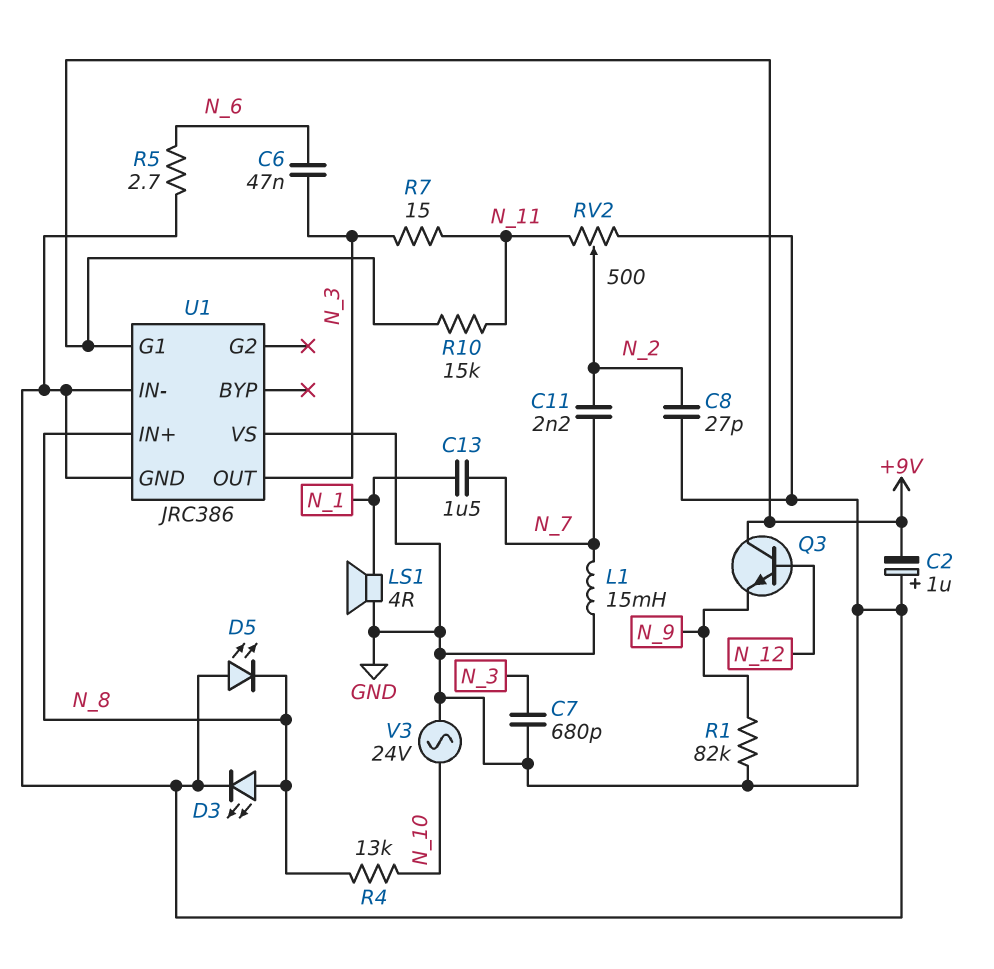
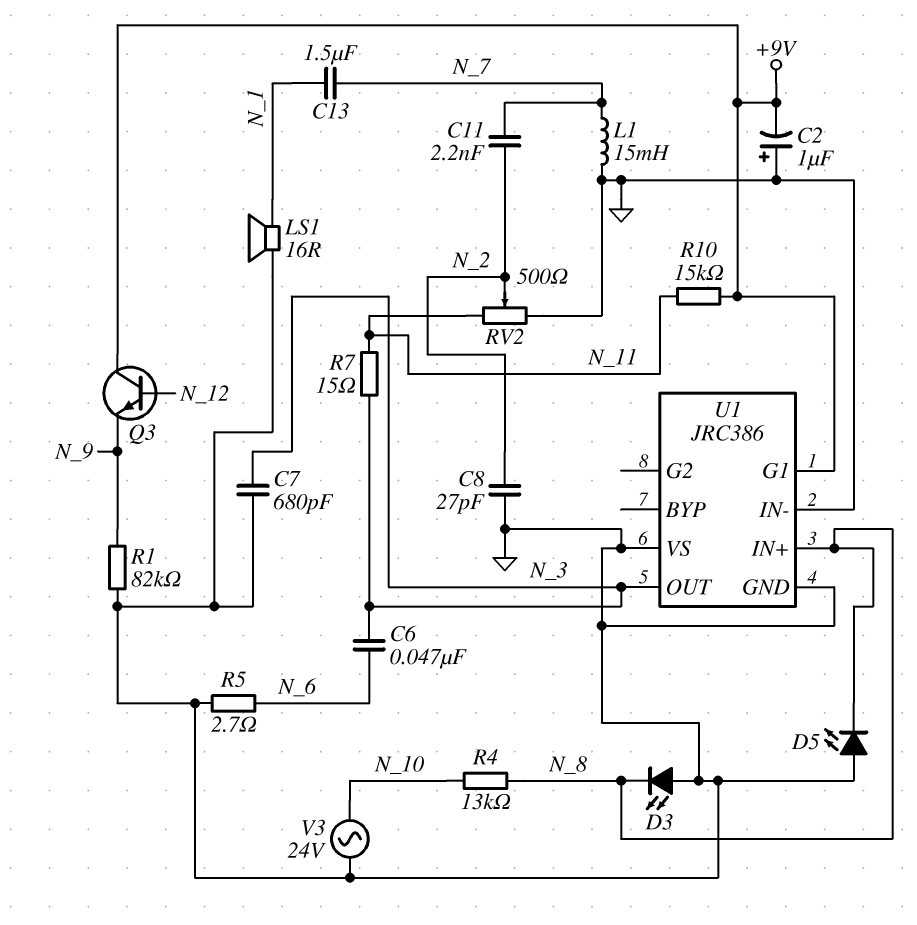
D3: LED (A N_8, K GND) -> LED (A GND, K N_8)
LS1: speaker 4R (GND, N_1) -> speaker 16R (GND, N_1)

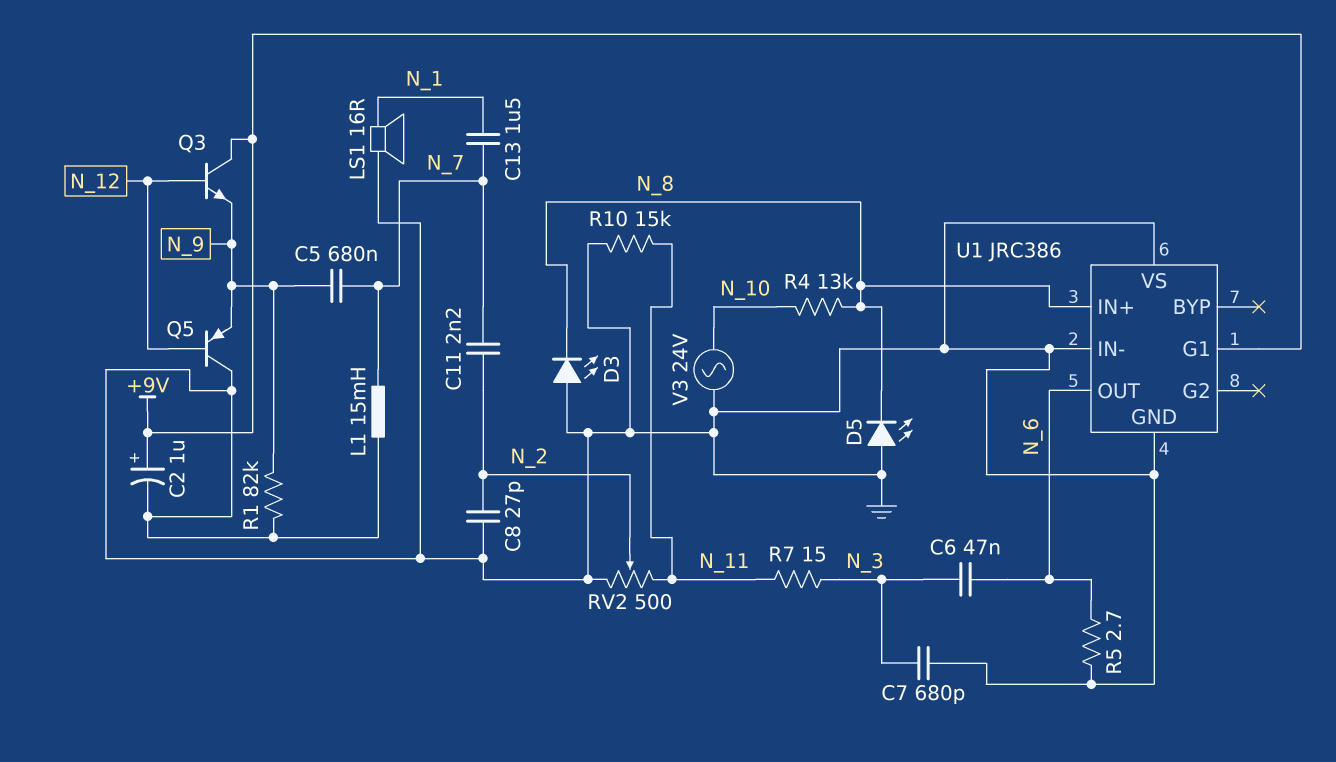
C2: 1uF (plus GND, minus +9V) -> 1uF (plus +9V, minus GND)
C5: none -> 680nF (N_7, N_9)
Q5: none -> PNP (B N_12, C GND, E N_9)
R10: 15k (+9V, N_11) -> 15k (GND, N_11)
U1 pin OUT: N_3 -> N_6

